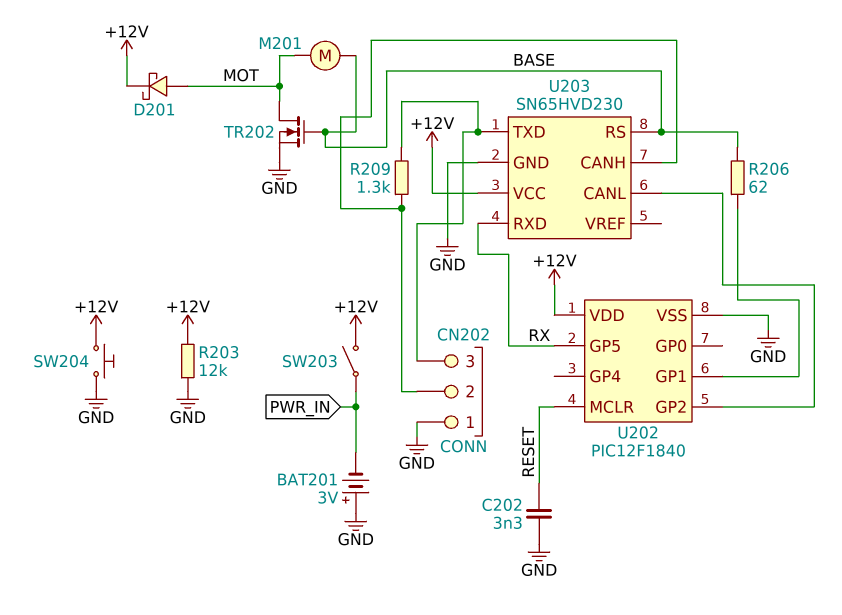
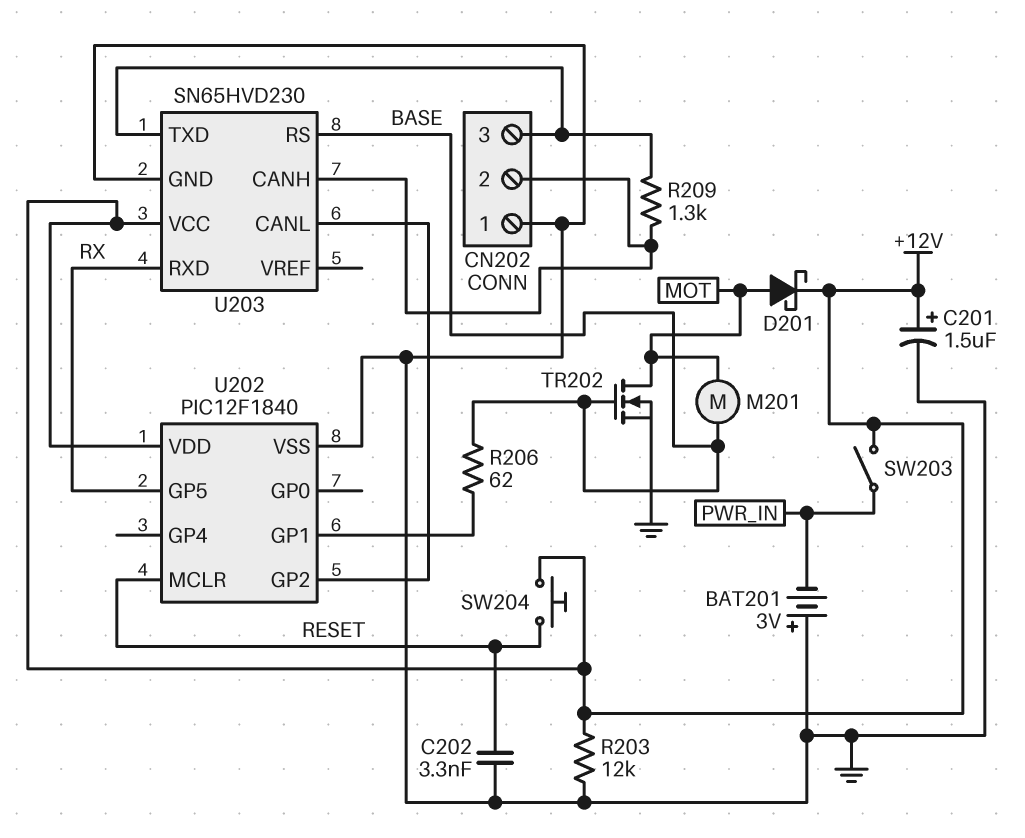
C201: none -> 1.5uF (plus +12V, minus GND)
SW204: button (+12V, GND) -> button (+12V, RESET)

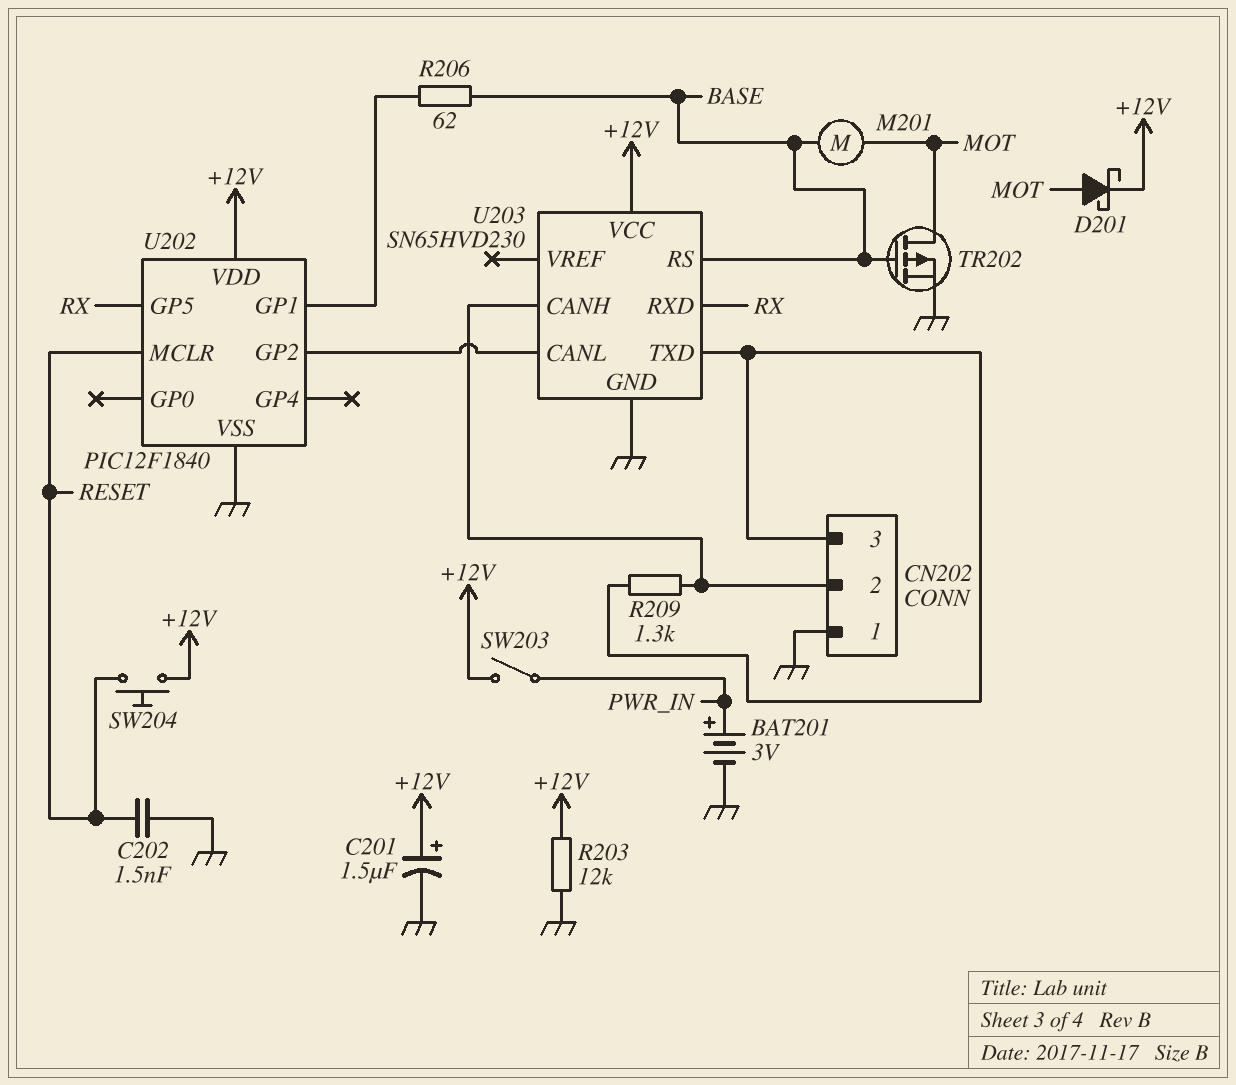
BAT201: 3V (plus GND, minus PWR_IN) -> 3V (plus PWR_IN, minus GND)
C202: 3.3nF (GND, RESET) -> 1.5nF (GND, RESET)
TR202: NMOS (G BASE, D MOT, S GND) -> PMOS (G BASE, D MOT, S GND)

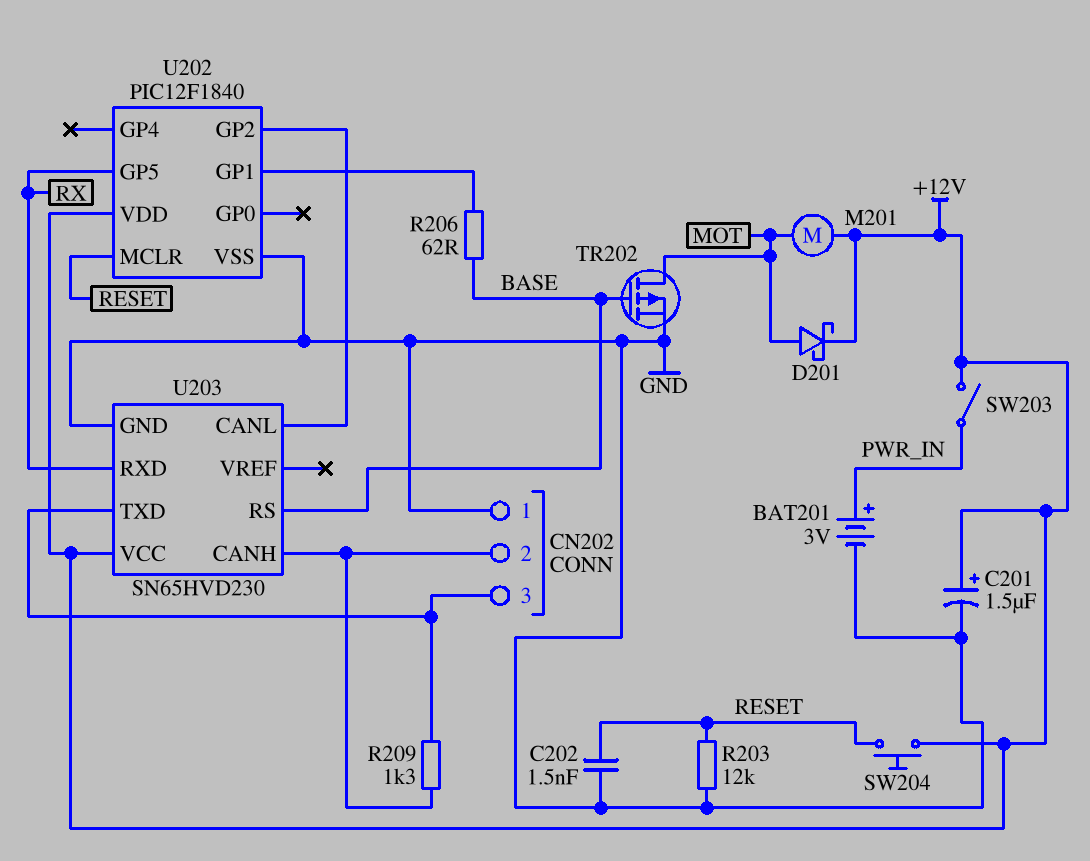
M201: motor (BASE, MOT) -> motor (+12V, MOT)
R203: 12k (+12V, GND) -> 12k (GND, RESET)

